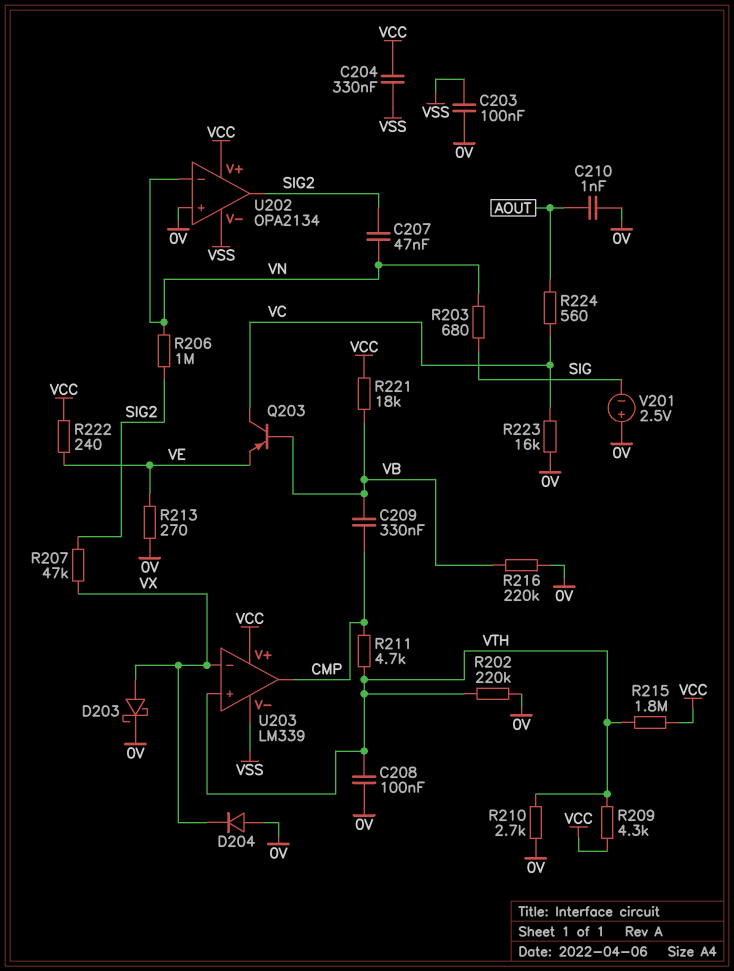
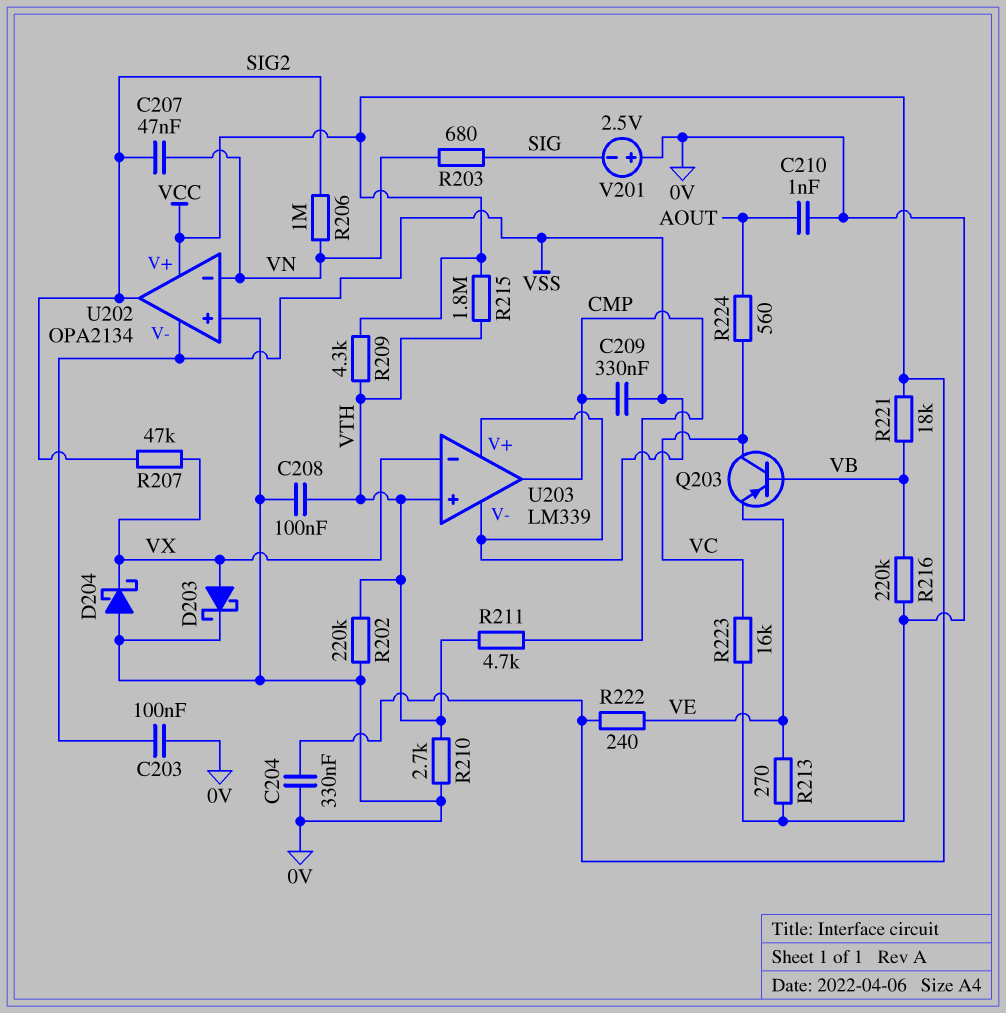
C204: 330nF (VCC, VSS) -> 330nF (0V, VCC)
C209: 330nF (CMP, VB) -> 330nF (CMP, VSS)
D204: diode (A 0V, K VX) -> schottky (A 0V, K VX)
U203 pin V+: VCC -> VSS

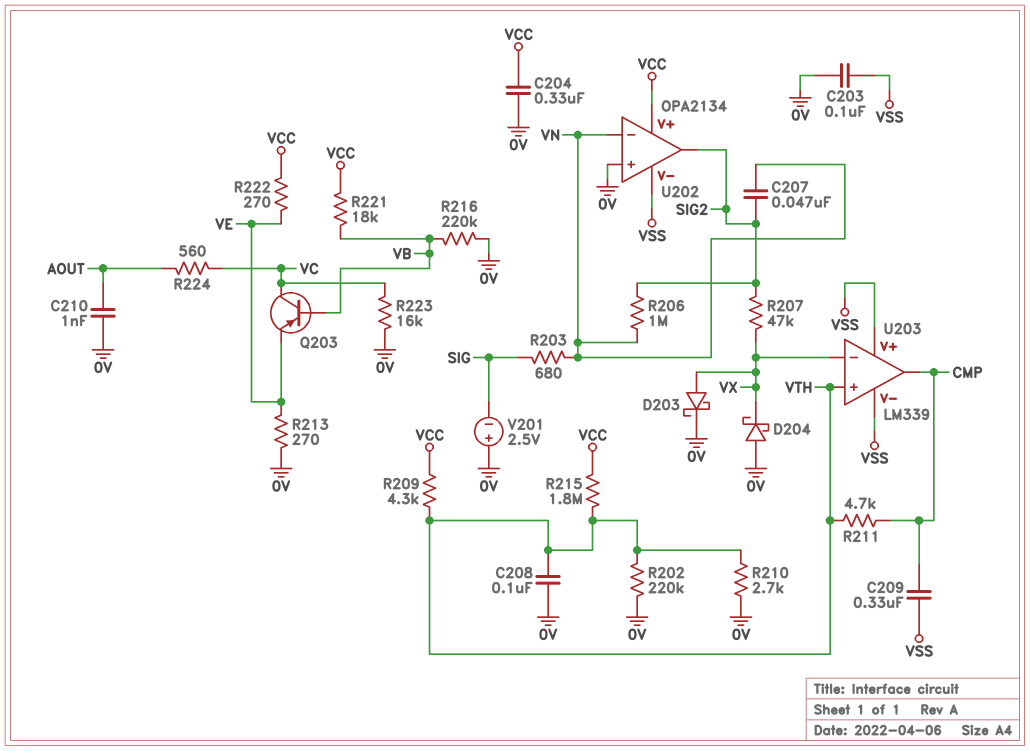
R222: 240 (VCC, VE) -> 270 (VCC, VE)

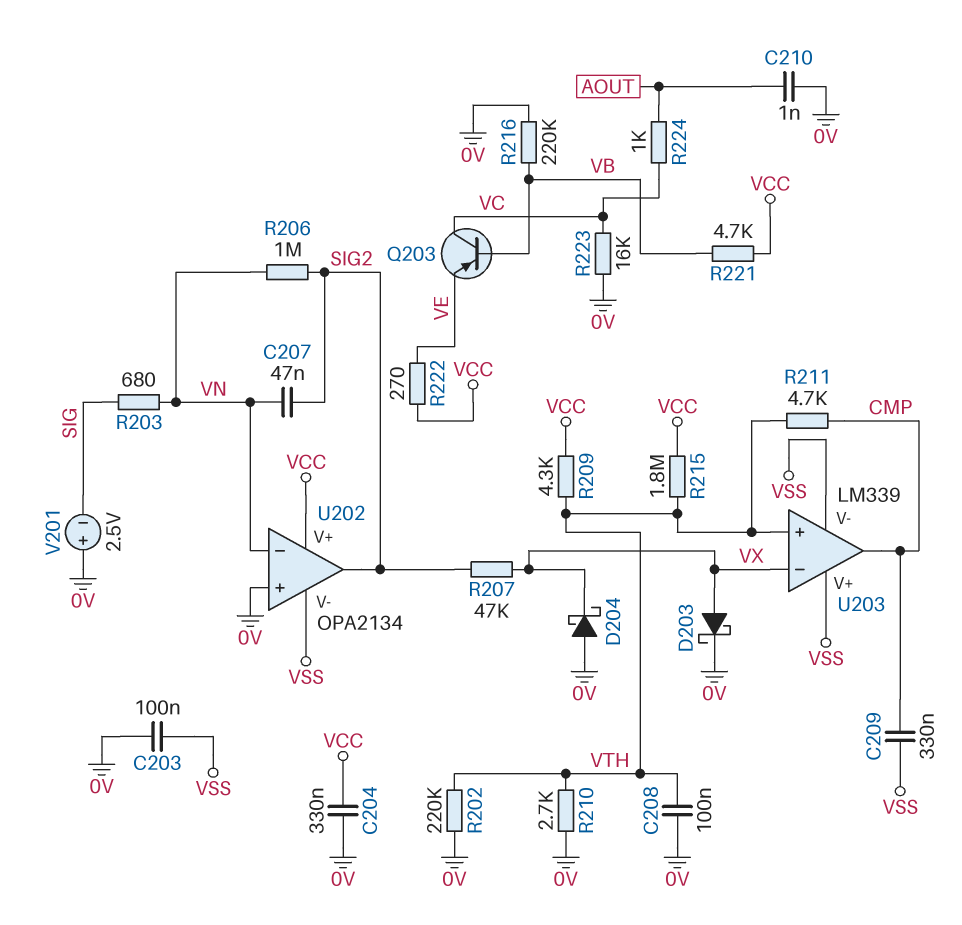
R213: 270 (0V, VE) -> none
R221: 18k (VB, VCC) -> 4.7k (VB, VCC)
R224: 560 (AOUT, VC) -> 1k (AOUT, VC)

